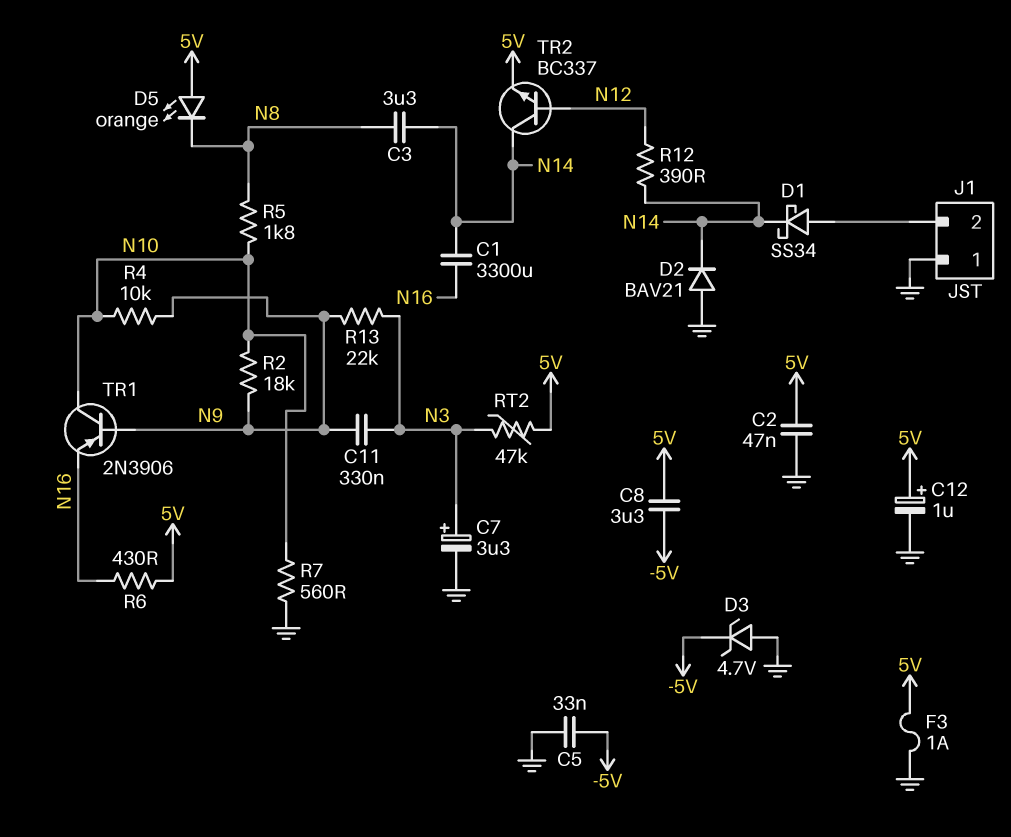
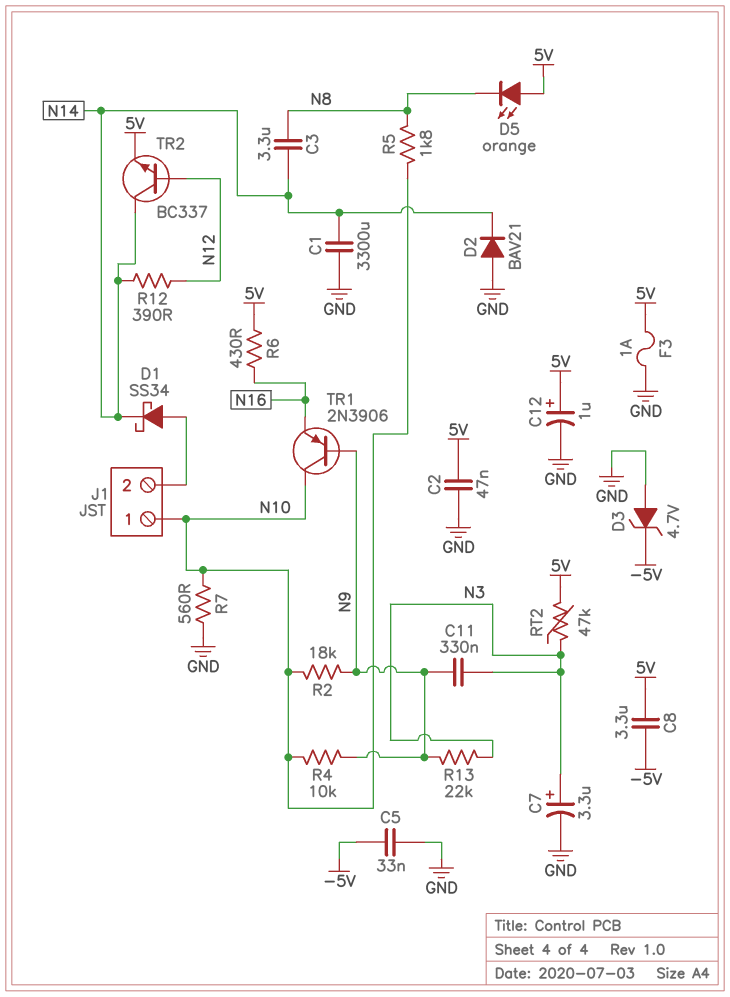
C1: 3300uF (N14, N16) -> 3300uF (GND, N14)
J1 pin 1: GND -> N10

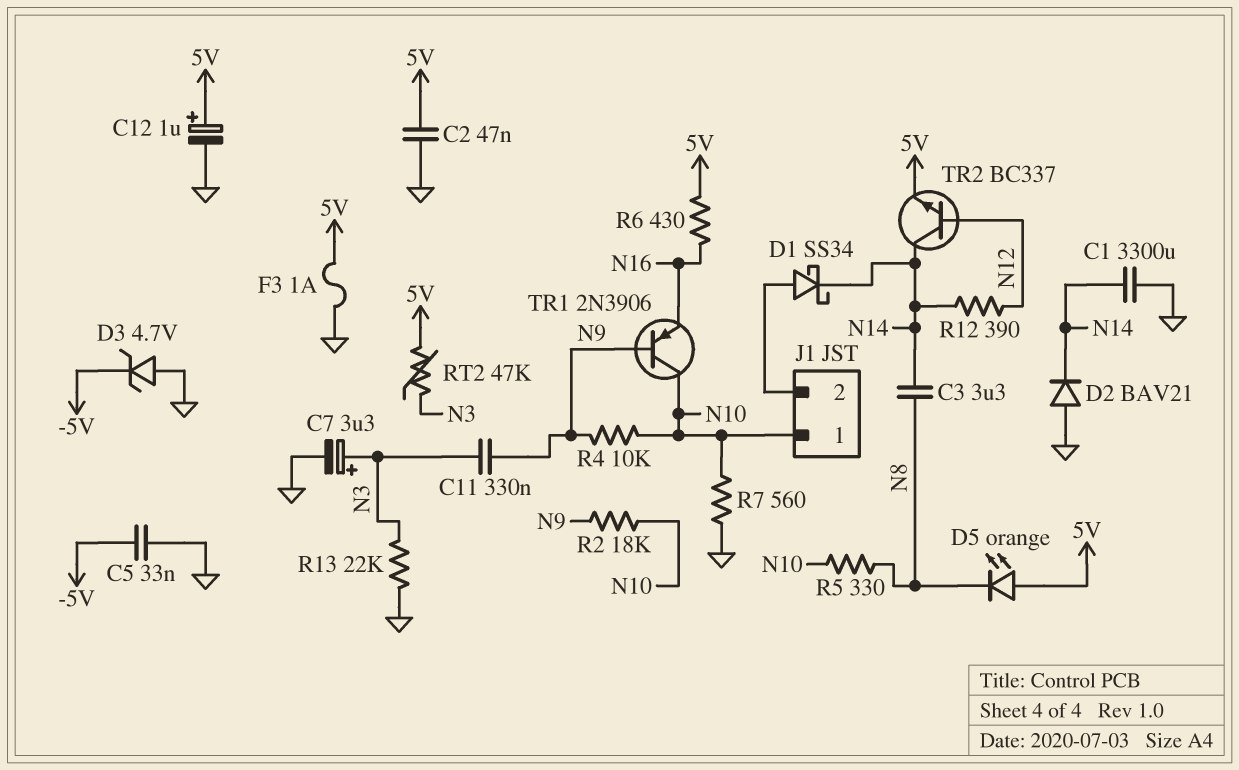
C8: 3.3uF (-5V, 5V) -> none
R5: 1.8k (N8, N10) -> 330 (N8, N10)
R13: 22k (N3, N9) -> 22k (GND, N3)

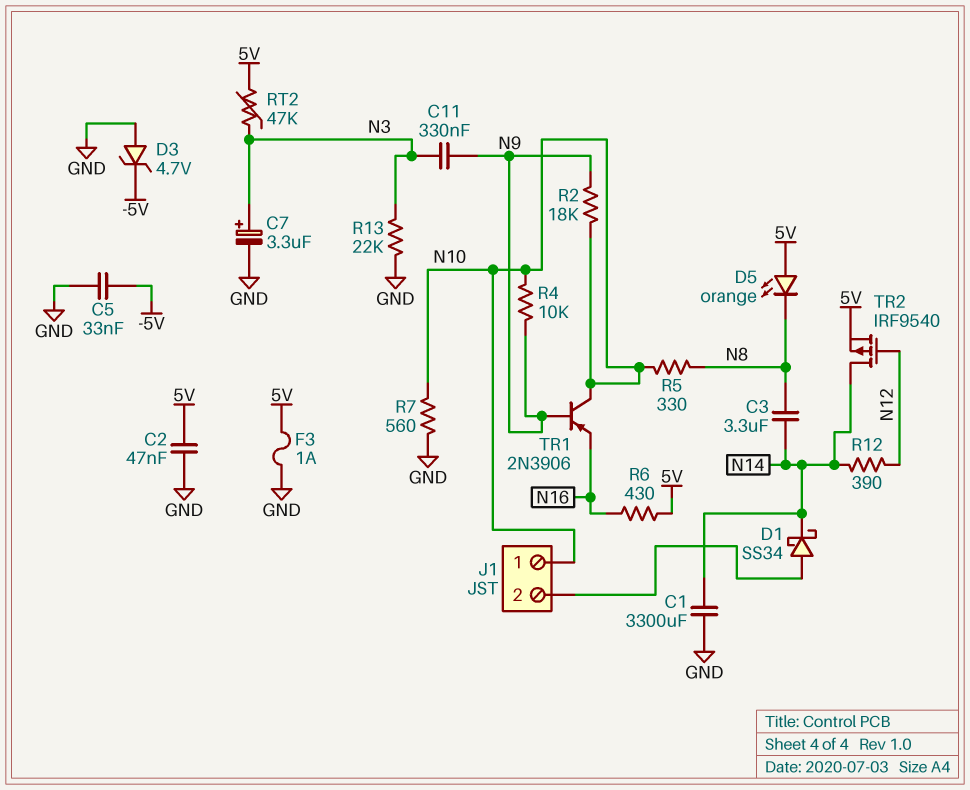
C12: 1uF (plus 5V, minus GND) -> none
D2: diode BAV21 (A GND, K N14) -> none
TR2: NPN BC337 (B N12, C N14, E 5V) -> PMOS IRF9540 (G N12, D N14, S 5V)

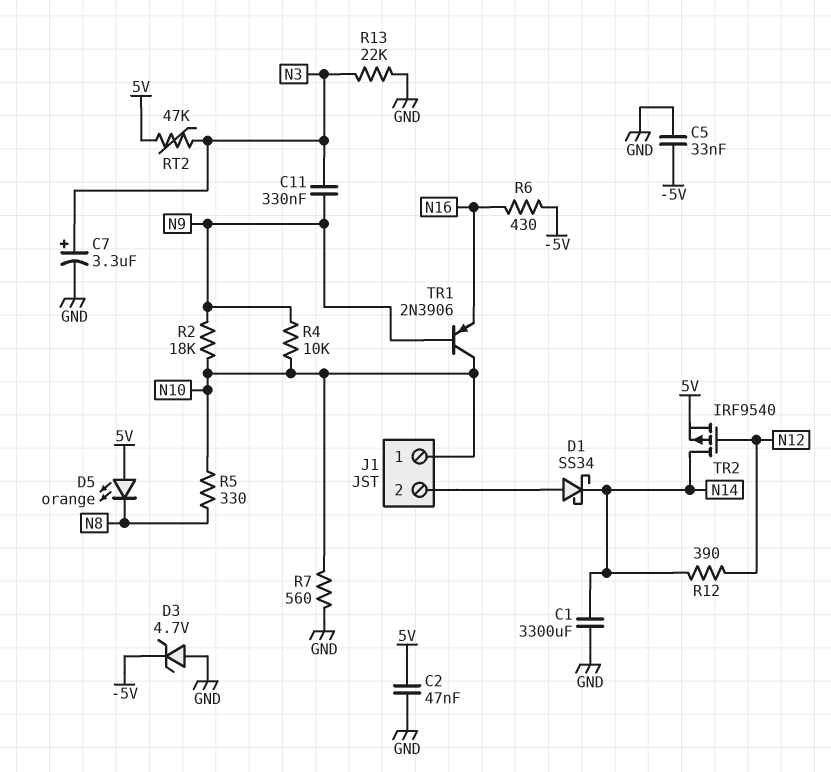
C3: 3.3uF (N8, N14) -> none
F3: 1A (5V, GND) -> none
R6: 430 (5V, N16) -> 430 (-5V, N16)

